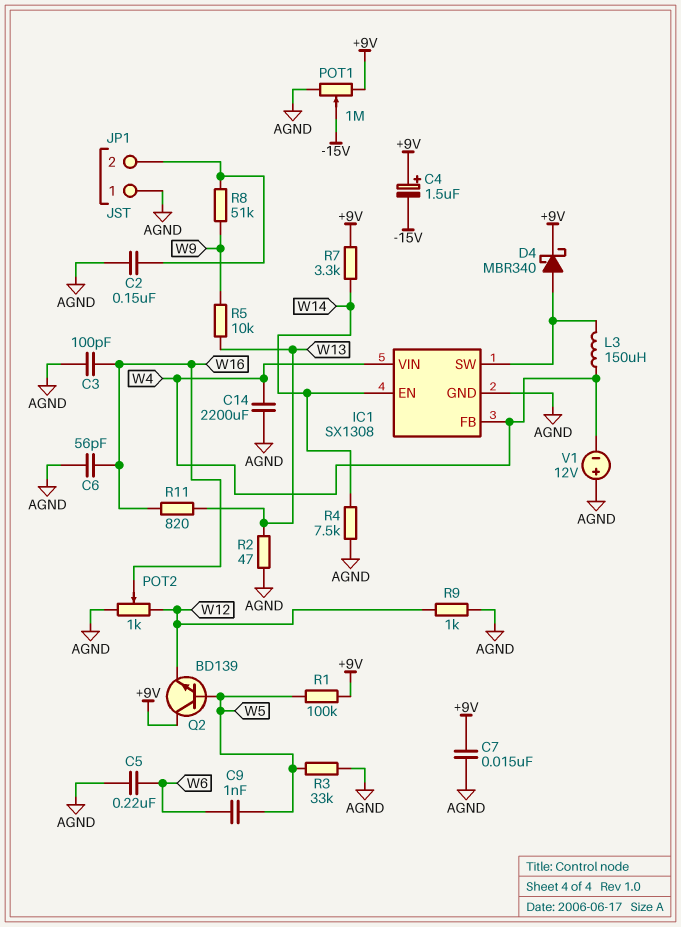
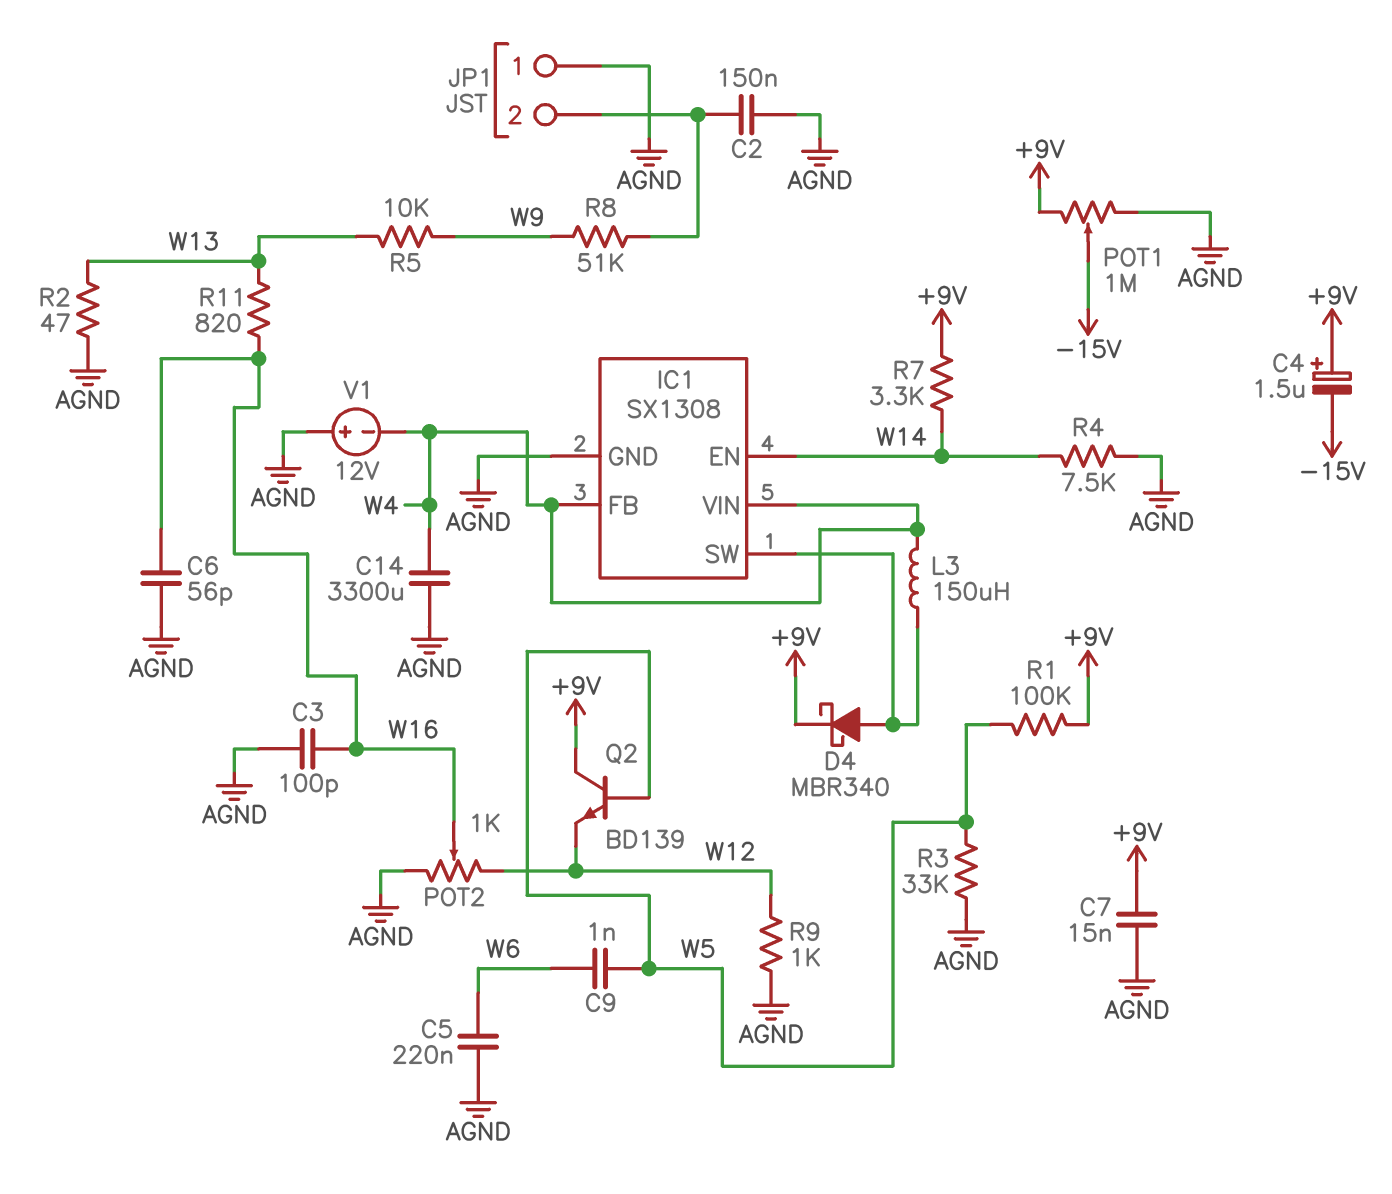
C14: 2200uF (AGND, W4) -> 3300uF (AGND, W4)

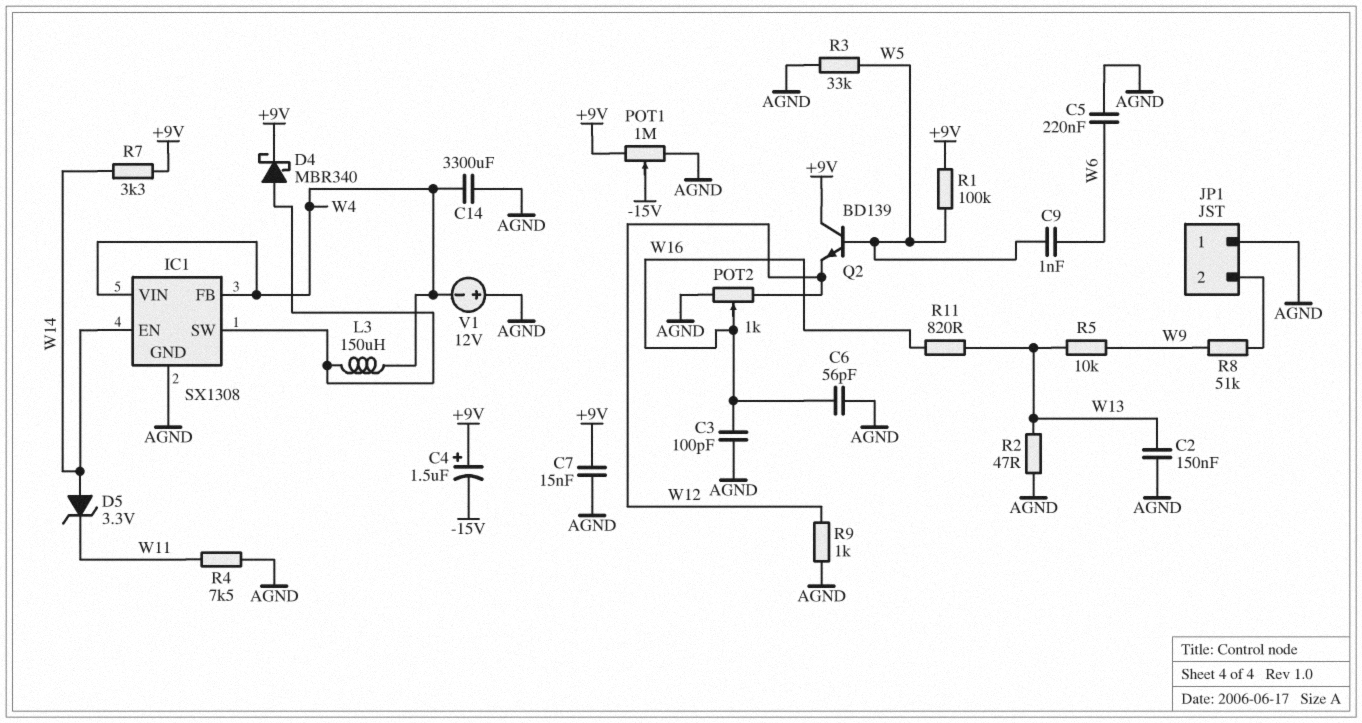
C2: 150nF (AGND, JP1/2) -> 150nF (AGND, W13)
D5: none -> zener 3.3V (A W14, K W11)
R4: 7.5k (AGND, W14) -> 7.5k (AGND, W11)

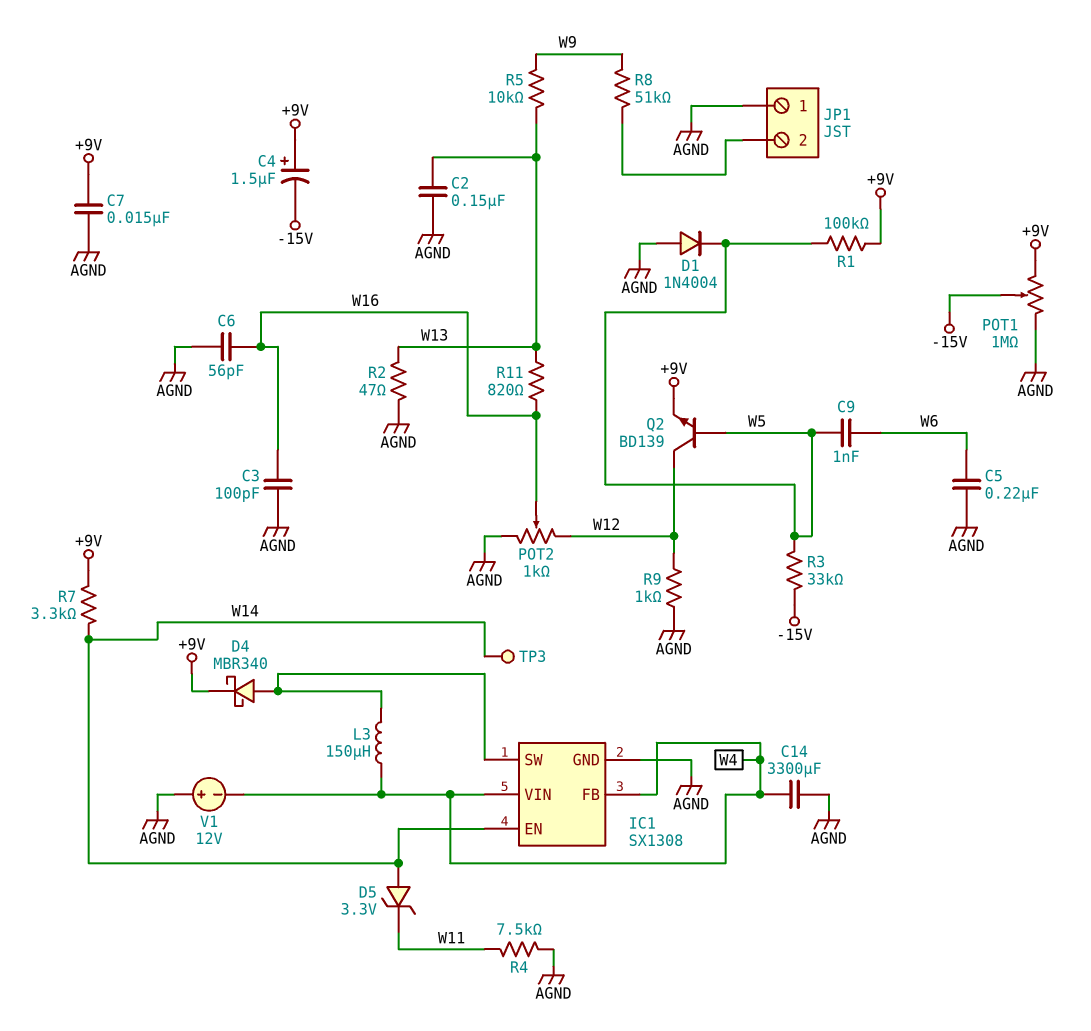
D1: none -> diode 1N4004 (A AGND, K W5)
Q2: NPN BD139 (B W5, C +9V, E W12) -> NPN BD139 (B W5, C W12, E +9V)
R3: 33k (AGND, W5) -> 33k (-15V, W5)
TP3: none -> test point (W14)

